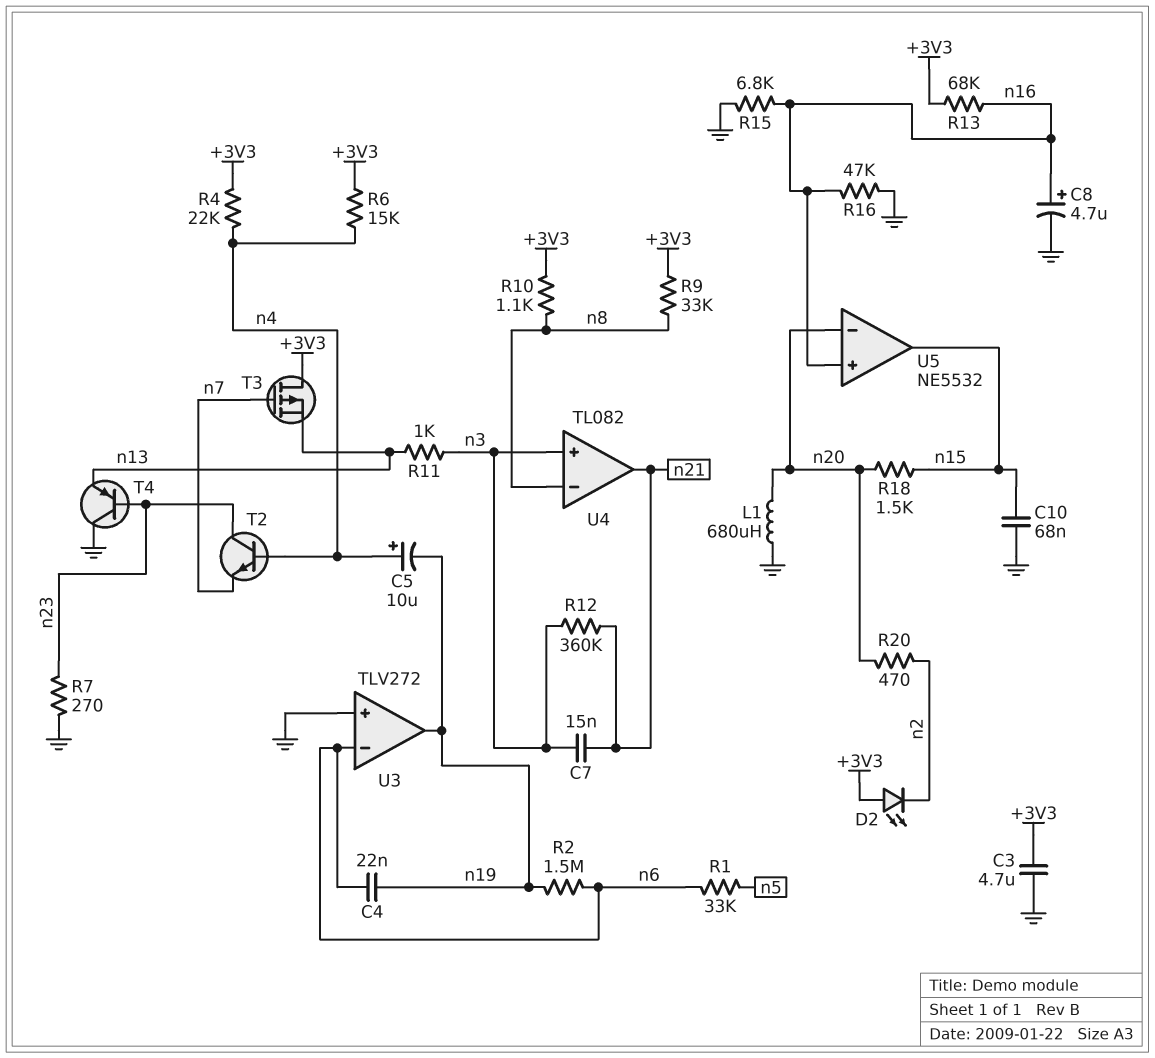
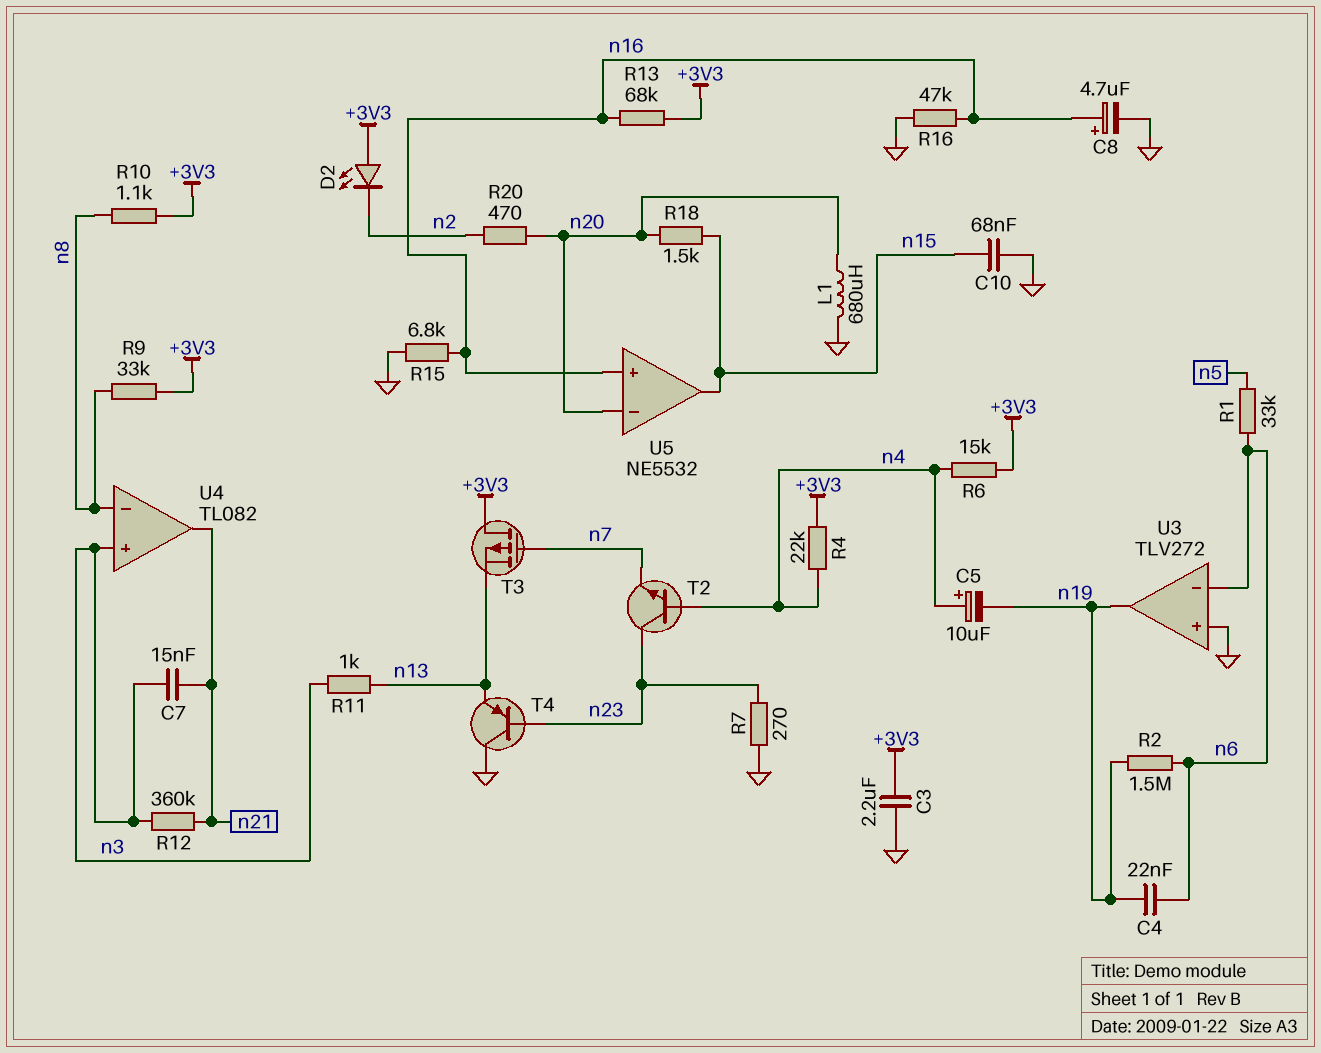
C3: 4.7uF (+3V3, GND) -> 2.2uF (+3V3, GND)

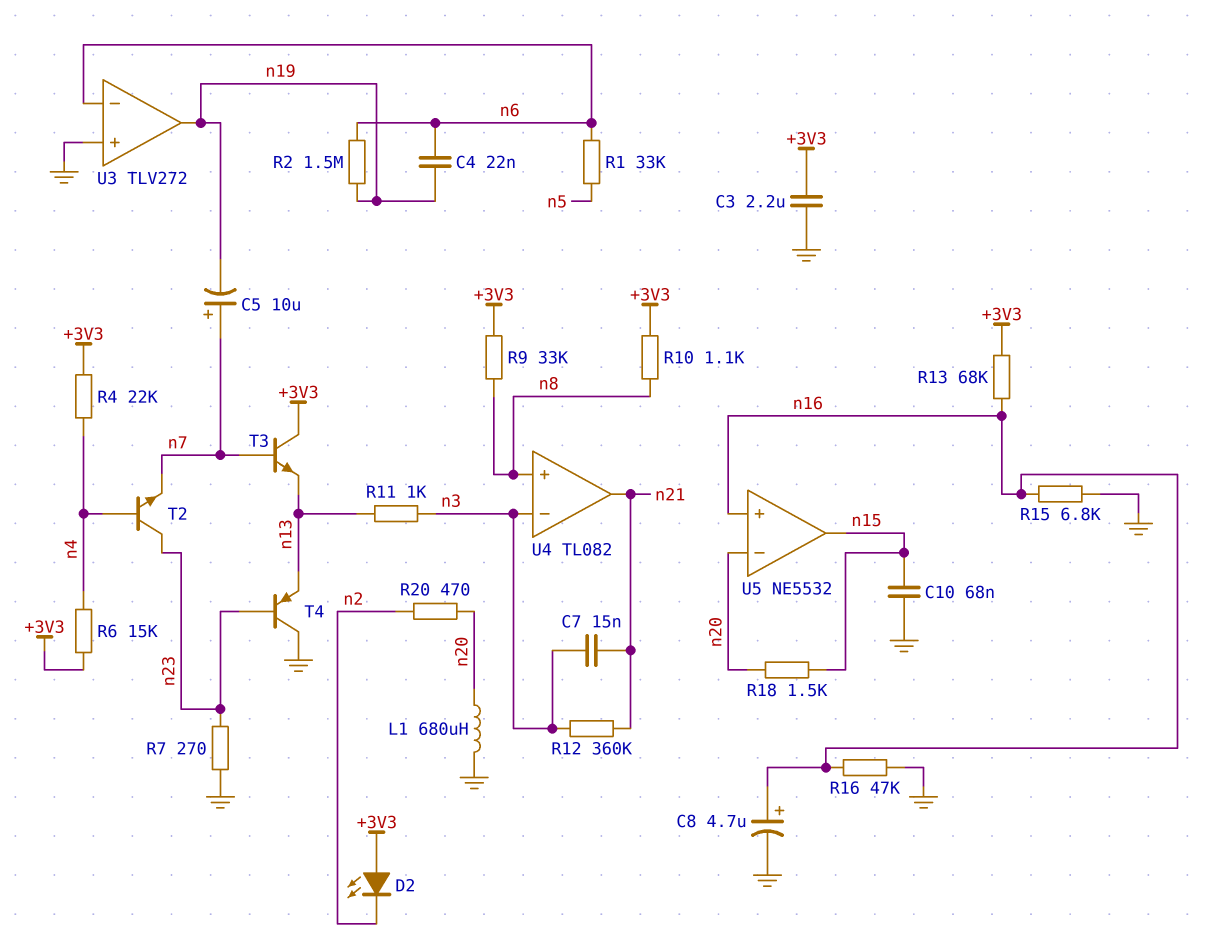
C5: 10uF (plus n4, minus n19) -> 10uF (plus n7, minus n19)
T3: PMOS (G n7, D +3V3, S n13) -> NPN (B n7, C +3V3, E n13)
U4 pin in+: n3 -> n8
U4 pin in-: n8 -> n3

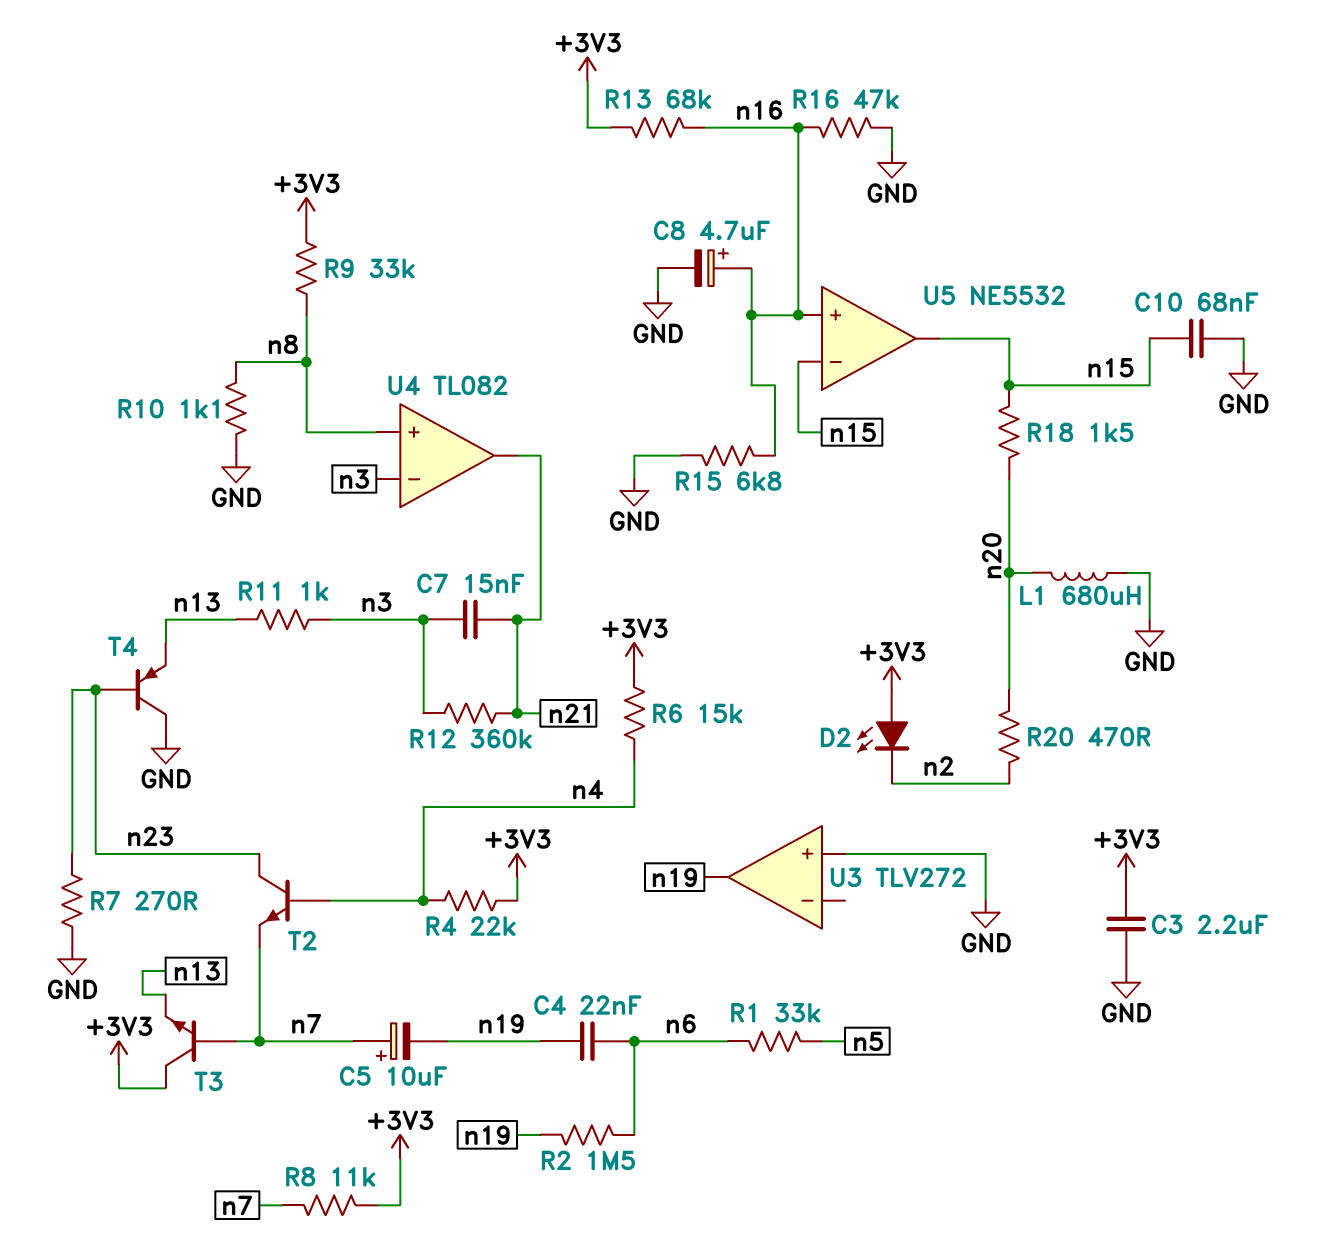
R8: none -> 11k (+3V3, n7)
R10: 1.1k (+3V3, n8) -> 1.1k (GND, n8)
U3 pin in-: n6 -> none
U5 pin in-: n20 -> n15

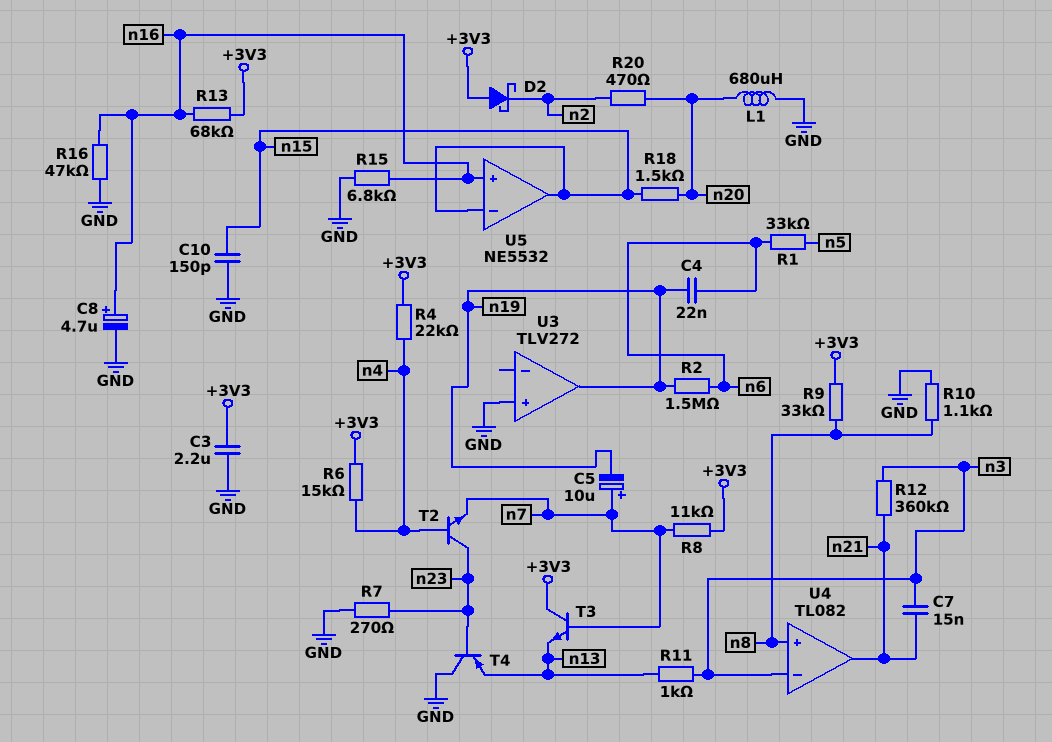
C10: 68nF (GND, n15) -> 150pF (GND, n15)
D2: LED (A +3V3, K n2) -> schottky (A +3V3, K n2)

